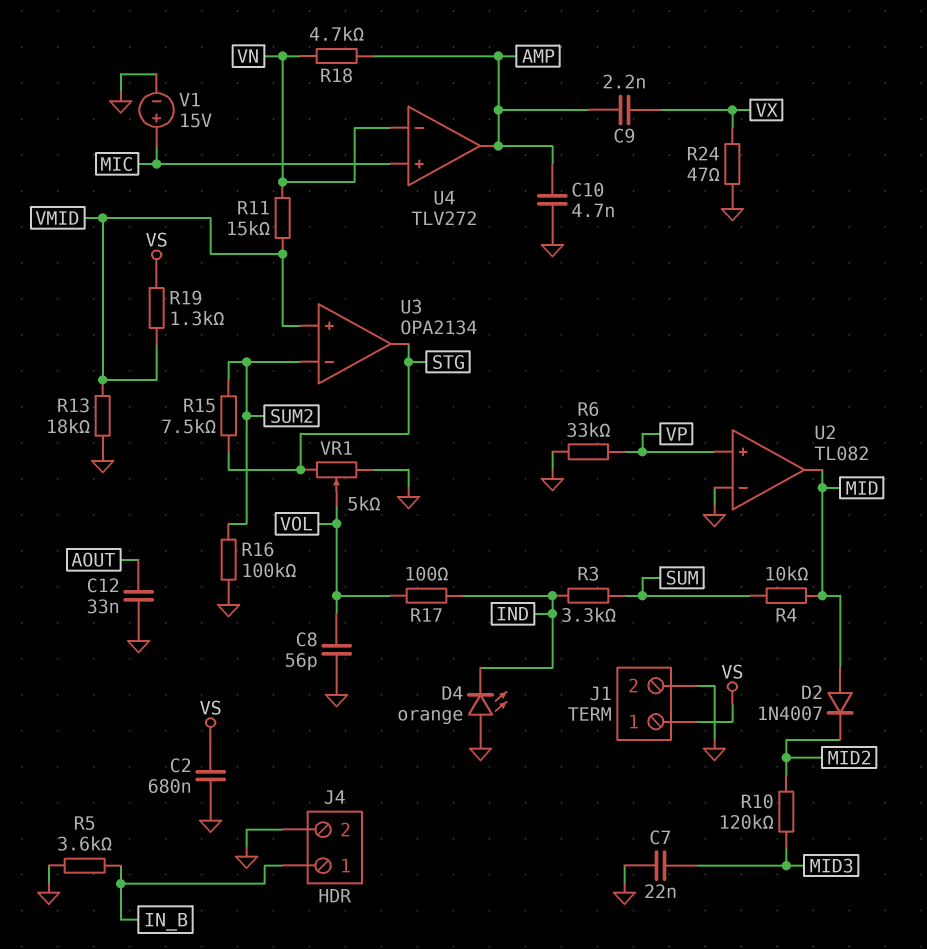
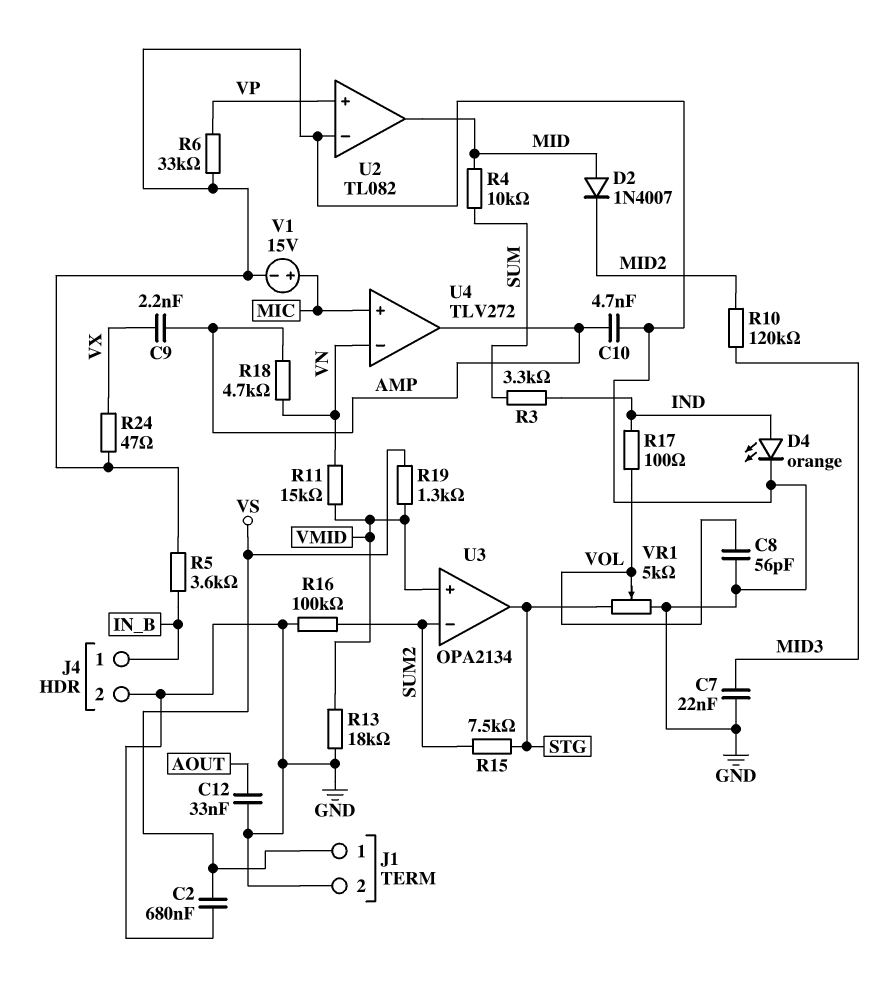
D4: LED orange (A GND, K IND) -> LED orange (A IND, K GND)

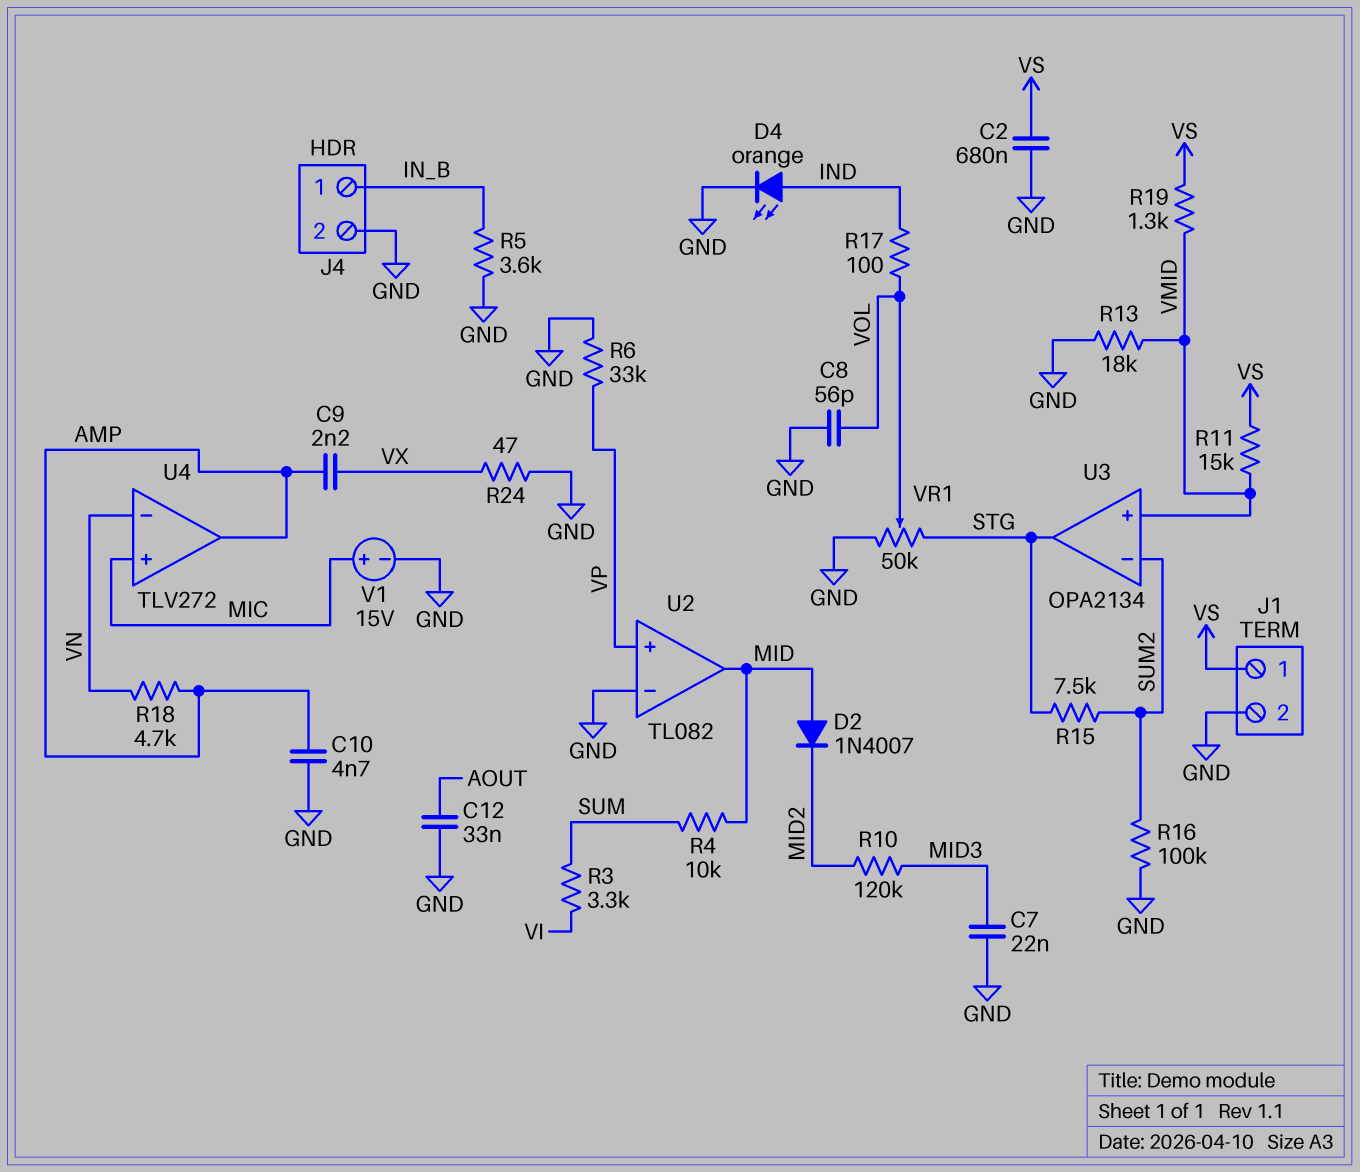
R3: 3.3k (IND, SUM) -> 3.3k (SUM, VI)
R11: 15k (VMID, VN) -> 15k (VMID, VS)
VR1: 5k (GND, STG, wiper VOL) -> 50k (GND, STG, wiper VOL)

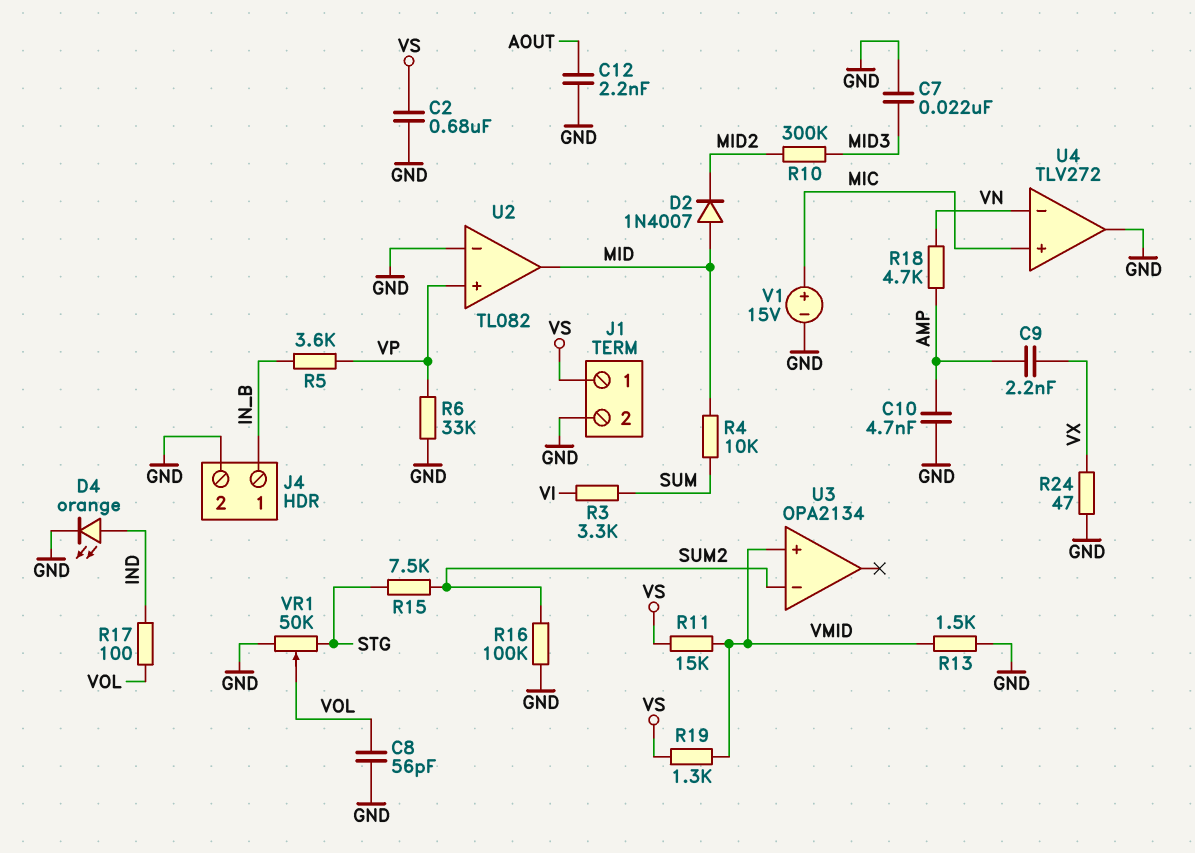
C12: 33nF (AOUT, GND) -> 2.2nF (AOUT, GND)
R5: 3.6k (GND, IN_B) -> 3.6k (IN_B, VP)
R10: 120k (MID2, MID3) -> 300k (MID2, MID3)
R13: 18k (GND, VMID) -> 1.5k (GND, VMID)
U3 pin out: STG -> none
U4 pin out: AMP -> GND

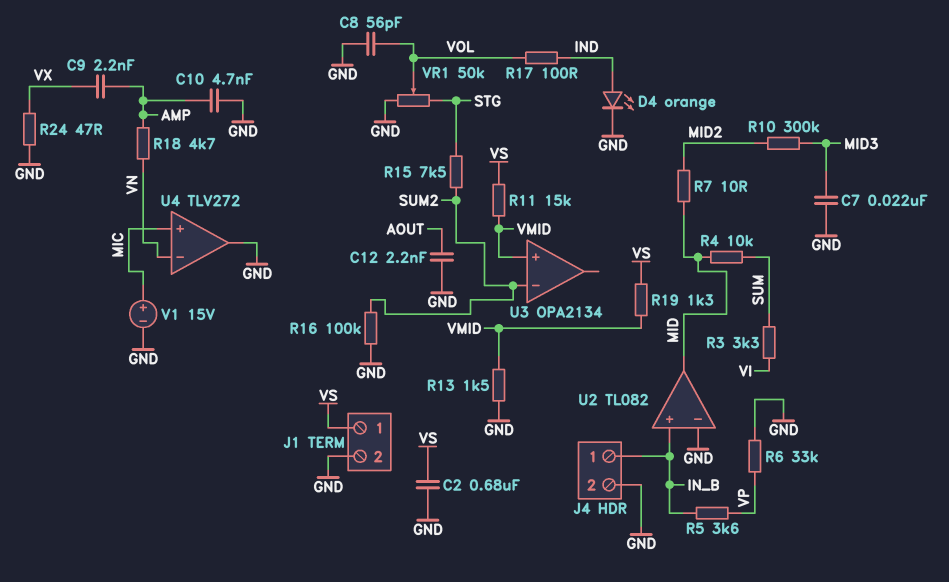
D2: diode 1N4007 (A MID, K MID2) -> none
R7: none -> 10 (MID, MID2)
U2 pin in+: VP -> IN_B

